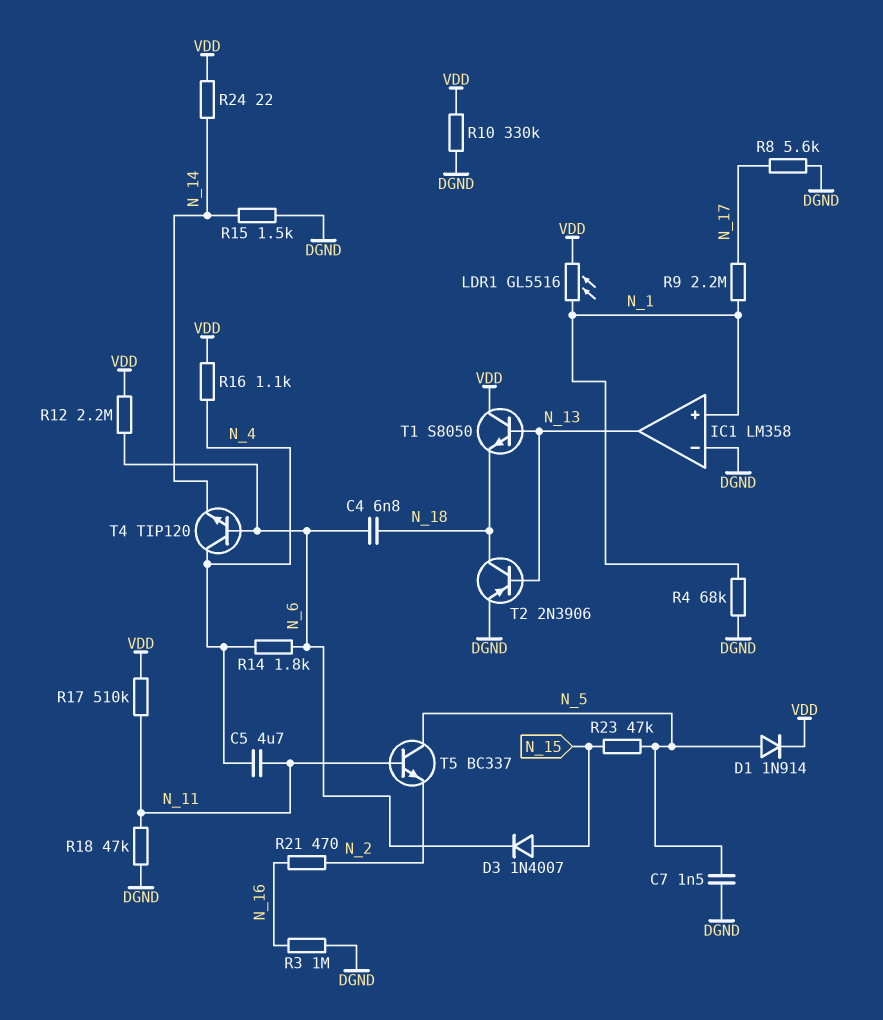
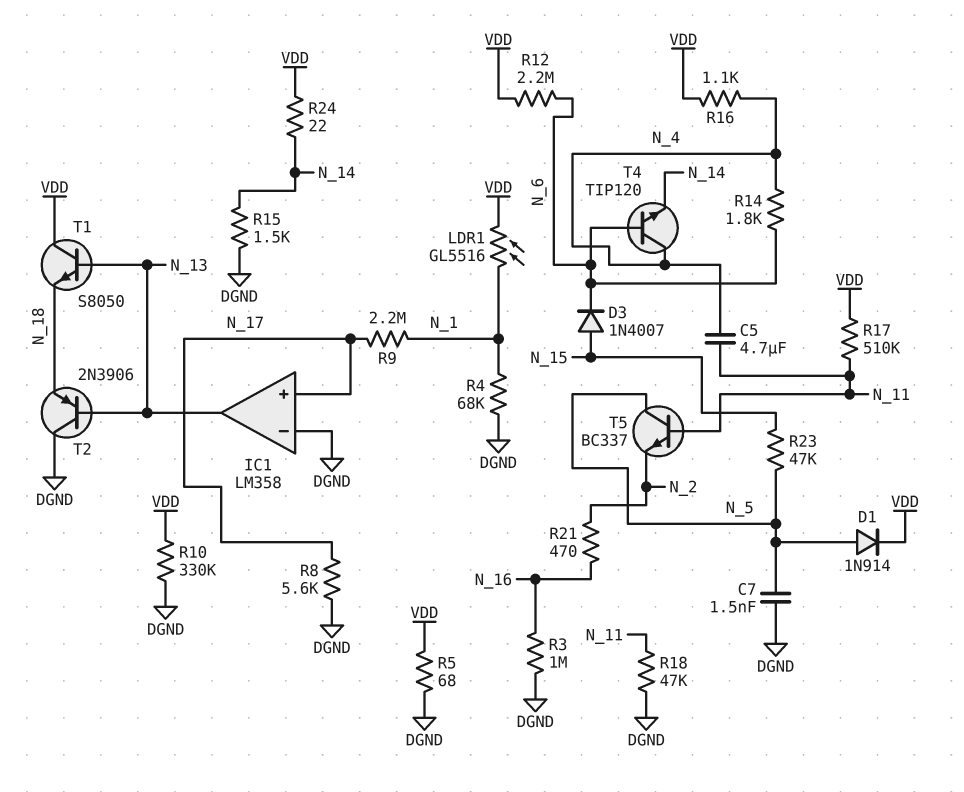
C4: 6.8nF (N_6, N_18) -> none
IC1 pin in+: N_1 -> N_17
R5: none -> 68 (DGND, VDD)
T2: PNP 2N3906 (B N_13, C N_18, E DGND) -> PNP 2N3906 (B N_13, C DGND, E N_18)

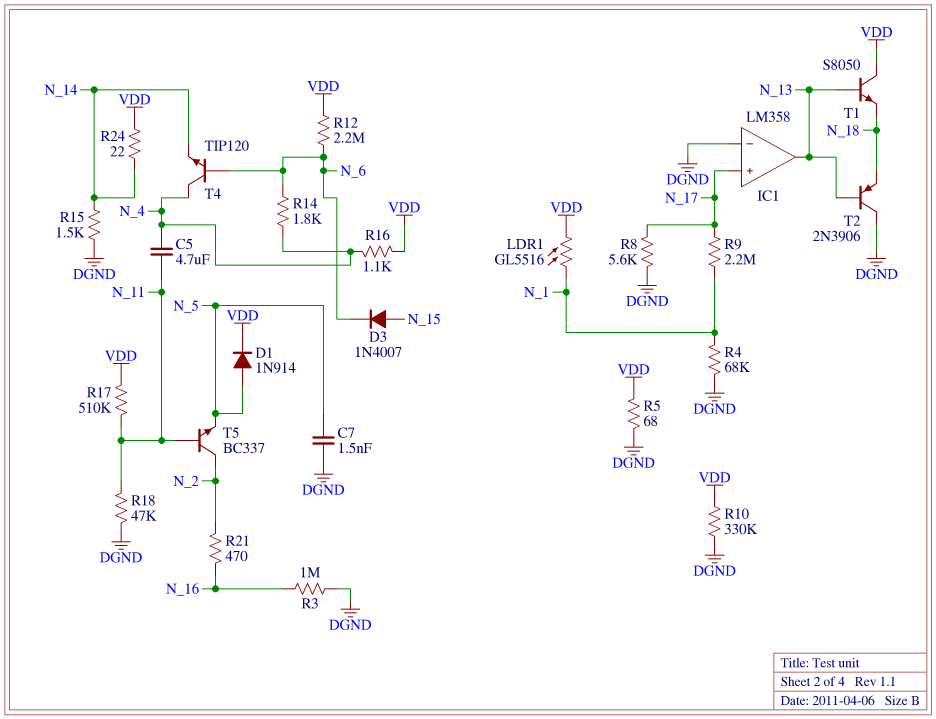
R23: 47k (N_5, N_15) -> none
T5: NPN BC337 (B N_11, C N_5, E N_2) -> NPN BC337 (B N_11, C N_2, E N_5)

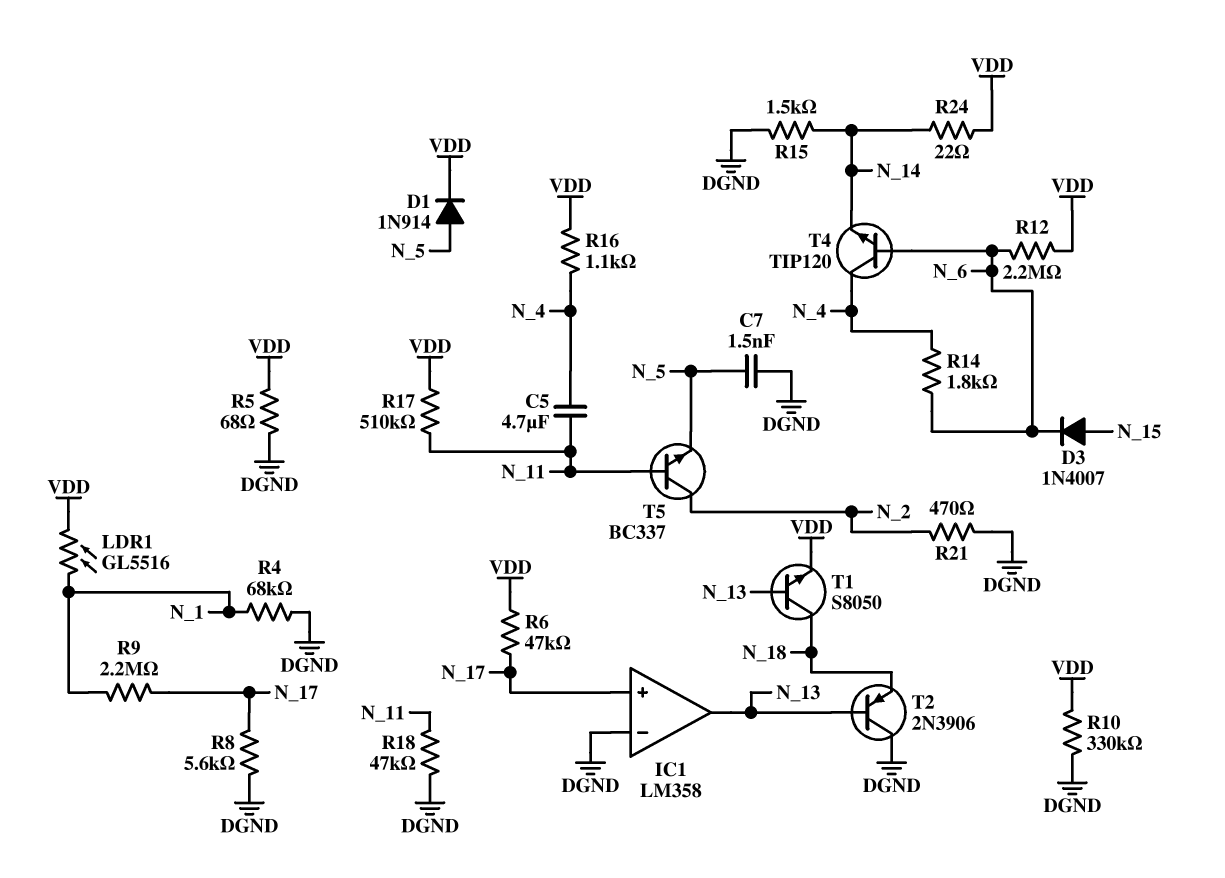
R3: 1M (DGND, N_16) -> none
R6: none -> 47k (N_17, VDD)
R21: 470 (N_2, N_16) -> 470 (DGND, N_2)
T1: NPN S8050 (B N_13, C VDD, E N_18) -> NPN S8050 (B N_13, C N_18, E VDD)

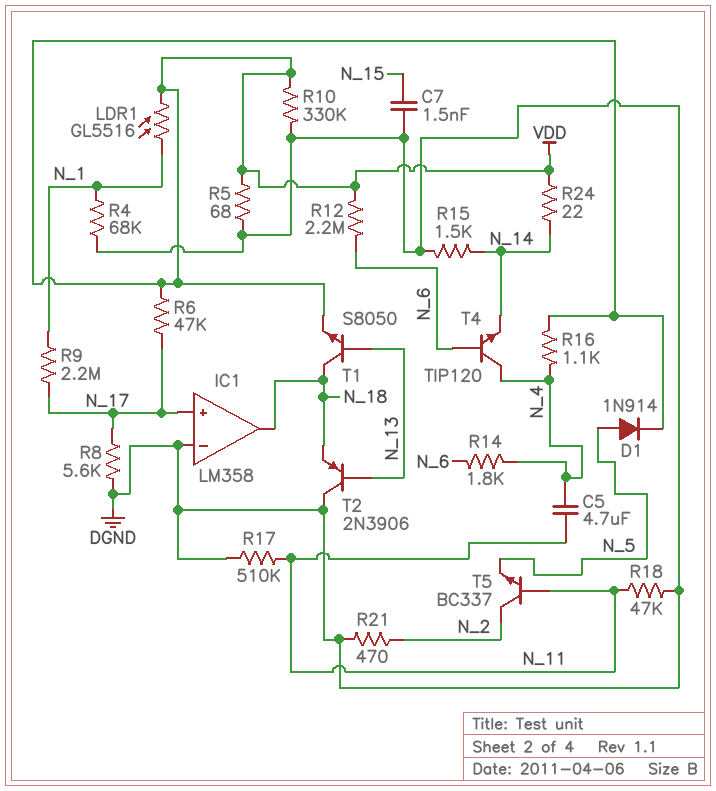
C7: 1.5nF (DGND, N_5) -> 1.5nF (DGND, N_15)
D3: diode 1N4007 (A N_15, K N_6) -> none
IC1 pin out: N_13 -> N_18
R17: 510k (N_11, VDD) -> 510k (DGND, N_11)

